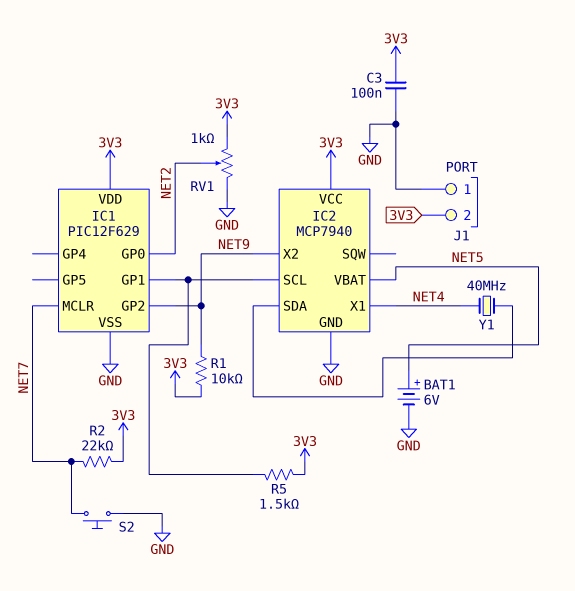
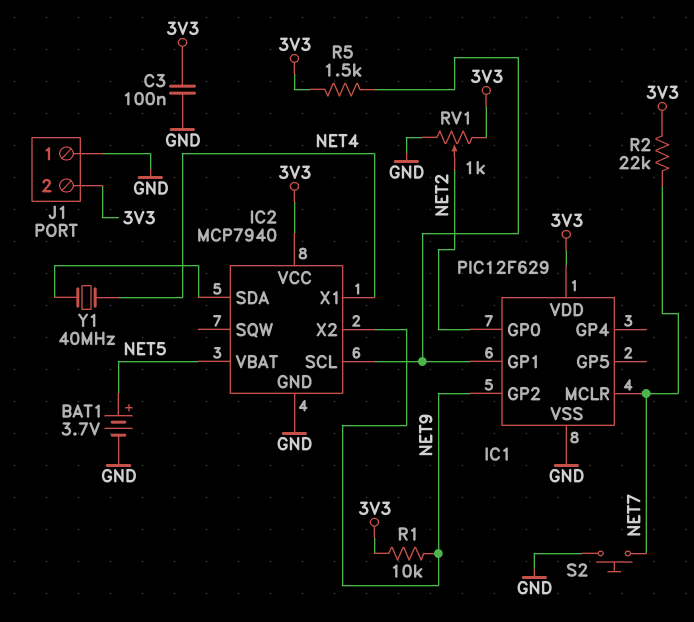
BAT1: 6V (plus NET5, minus GND) -> 3.7V (plus NET5, minus GND)

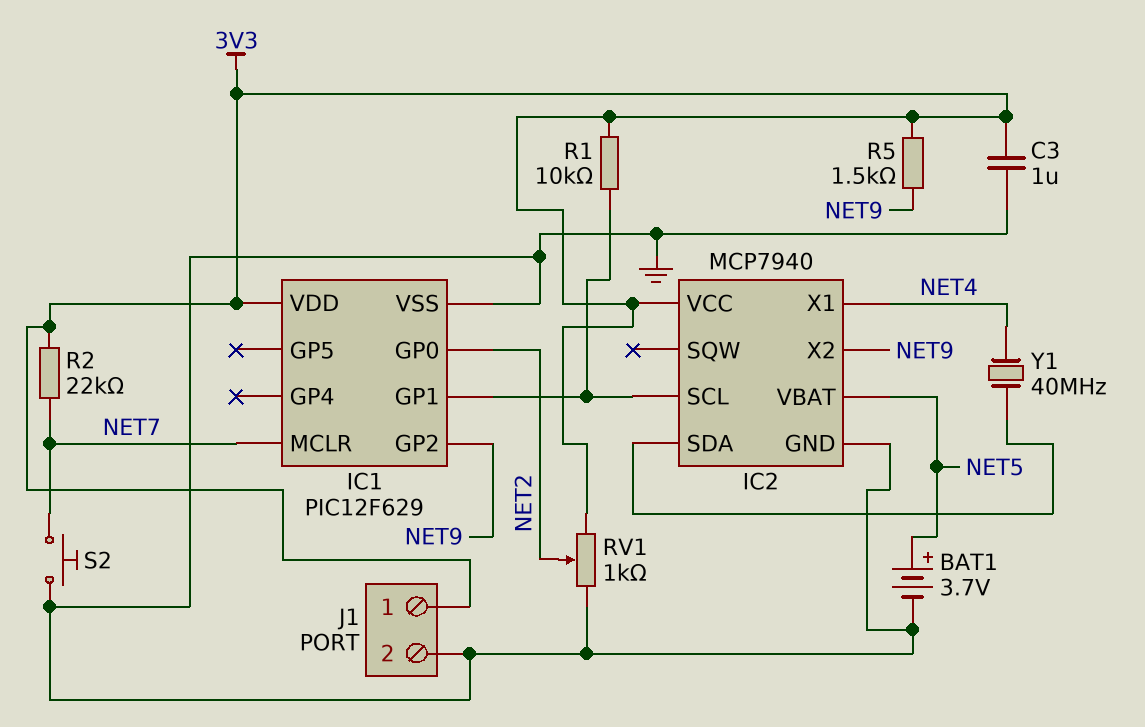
C3: 100nF (3V3, GND) -> 1uF (3V3, GND)
J1 pin 1: GND -> 3V3
J1 pin 2: 3V3 -> GND
R1: 10k (3V3, NET9) -> 10k (3V3, IC1/GP1)
R5: 1.5k (3V3, IC1/GP1) -> 1.5k (3V3, NET9)

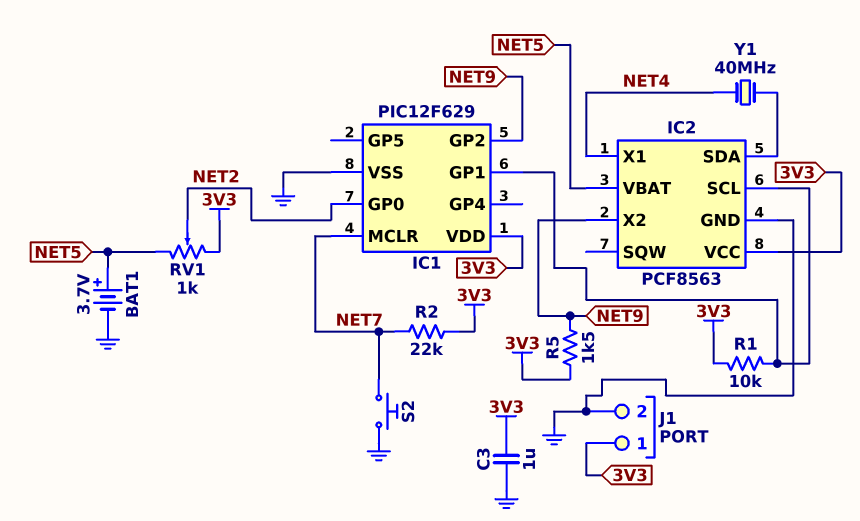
IC2: MCP7940 -> PCF8563
RV1: 1k (3V3, GND, wiper NET2) -> 1k (3V3, NET5, wiper NET2)

